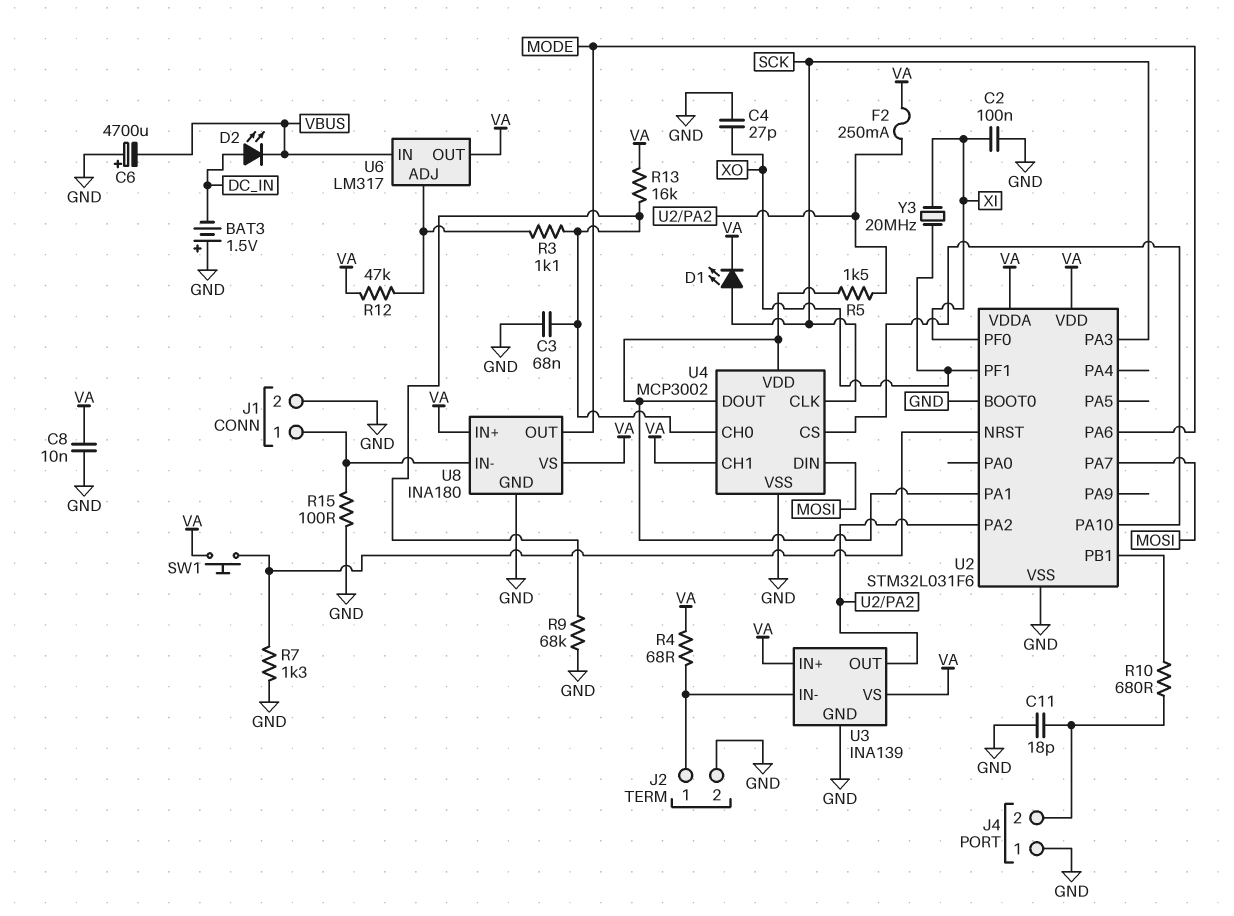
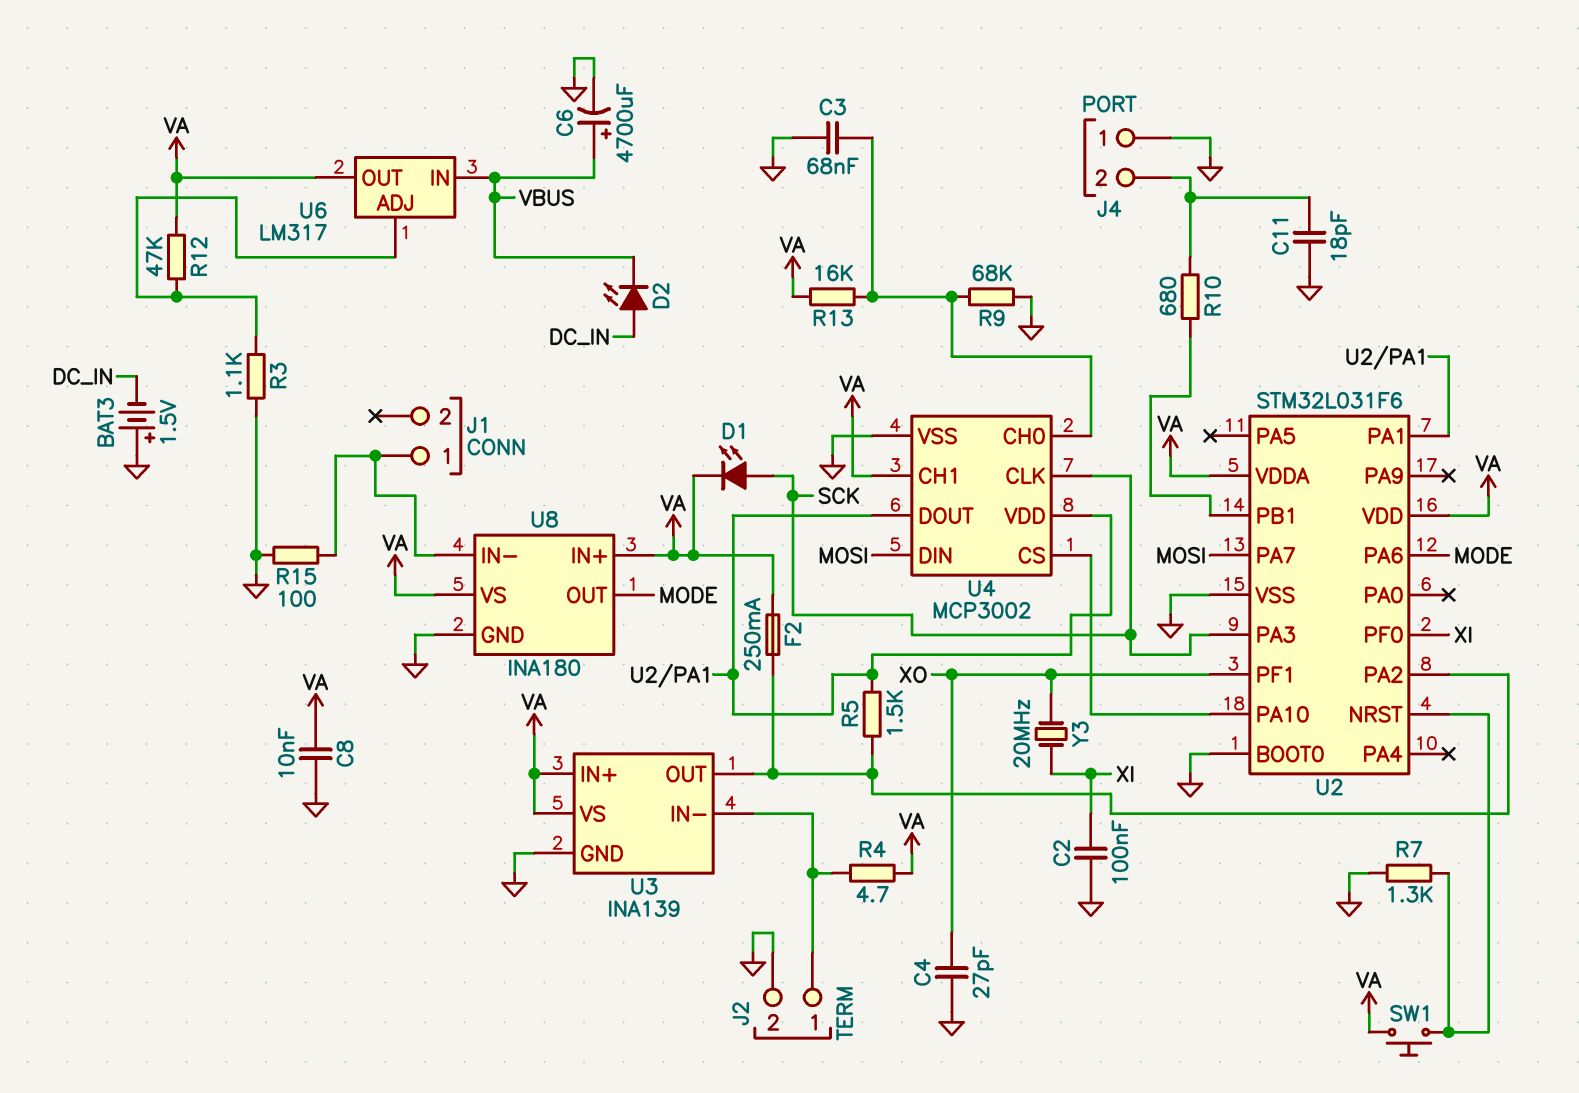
C6: 4700uF (plus GND, minus VBUS) -> 4700uF (plus VBUS, minus GND)
J1 pin 2: GND -> none
R3: 1.1k (U4/CH0, U6/ADJ) -> 1.1k (GND, U6/ADJ)
R4: 68 (J2/1, VA) -> 4.7 (J2/1, VA)

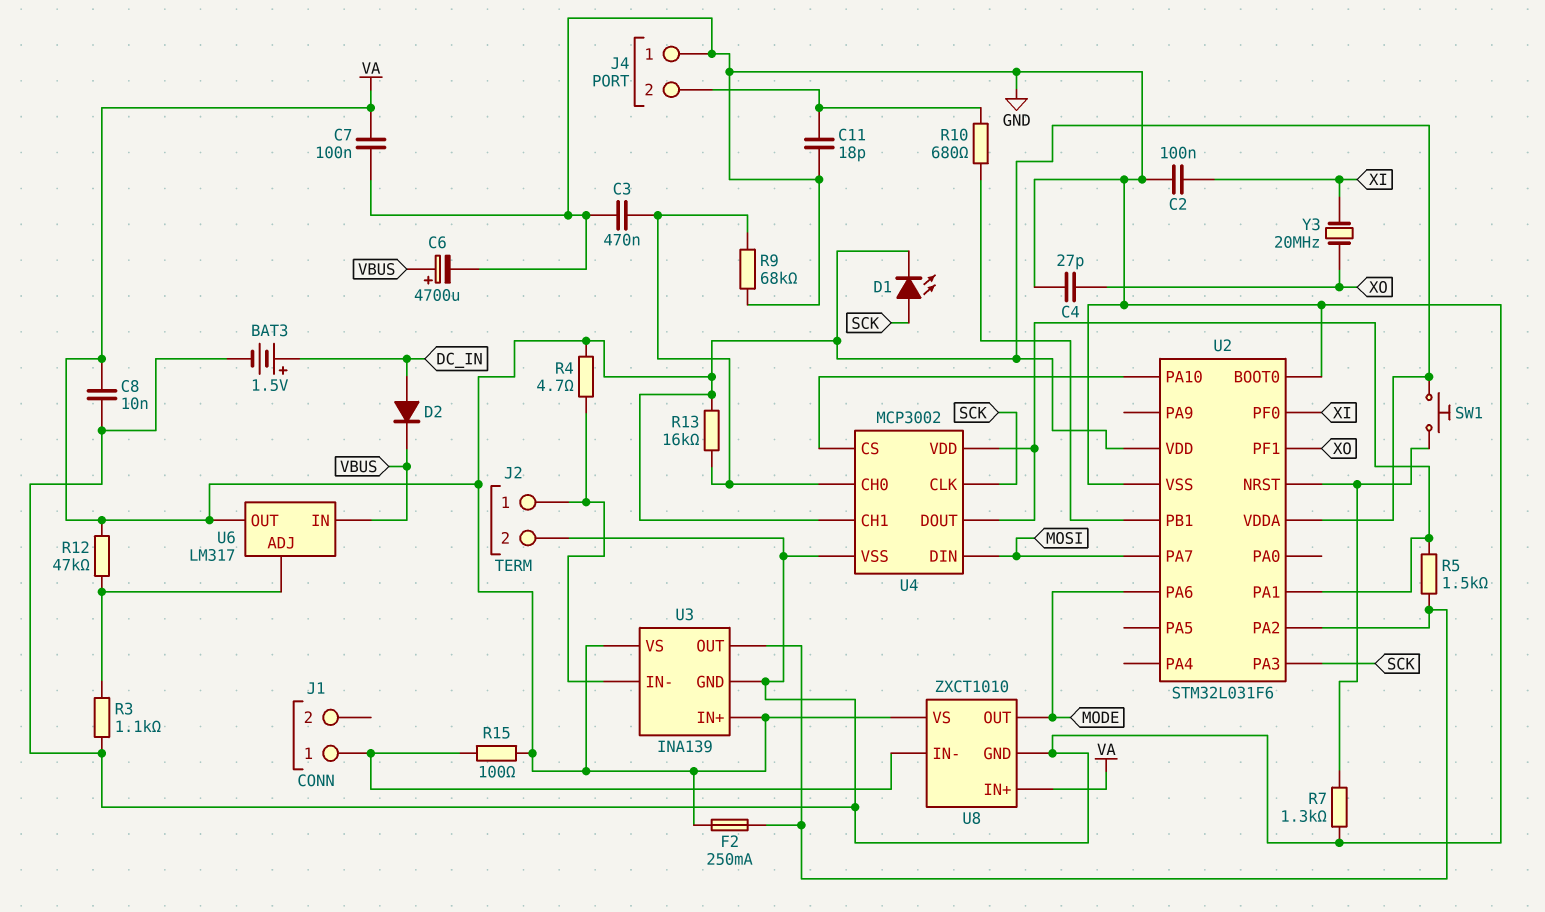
BAT3: 1.5V (plus GND, minus DC_IN) -> 1.5V (plus DC_IN, minus GND)
C3: 68nF (GND, U4/CH0) -> 470nF (GND, U4/CH0)
C7: none -> 100nF (GND, VA)
D2: LED (A DC_IN, K VBUS) -> diode (A DC_IN, K VBUS)
R15: 100 (GND, J1/1) -> 100 (J1/1, VA)
U8: INA180 -> ZXCT1010

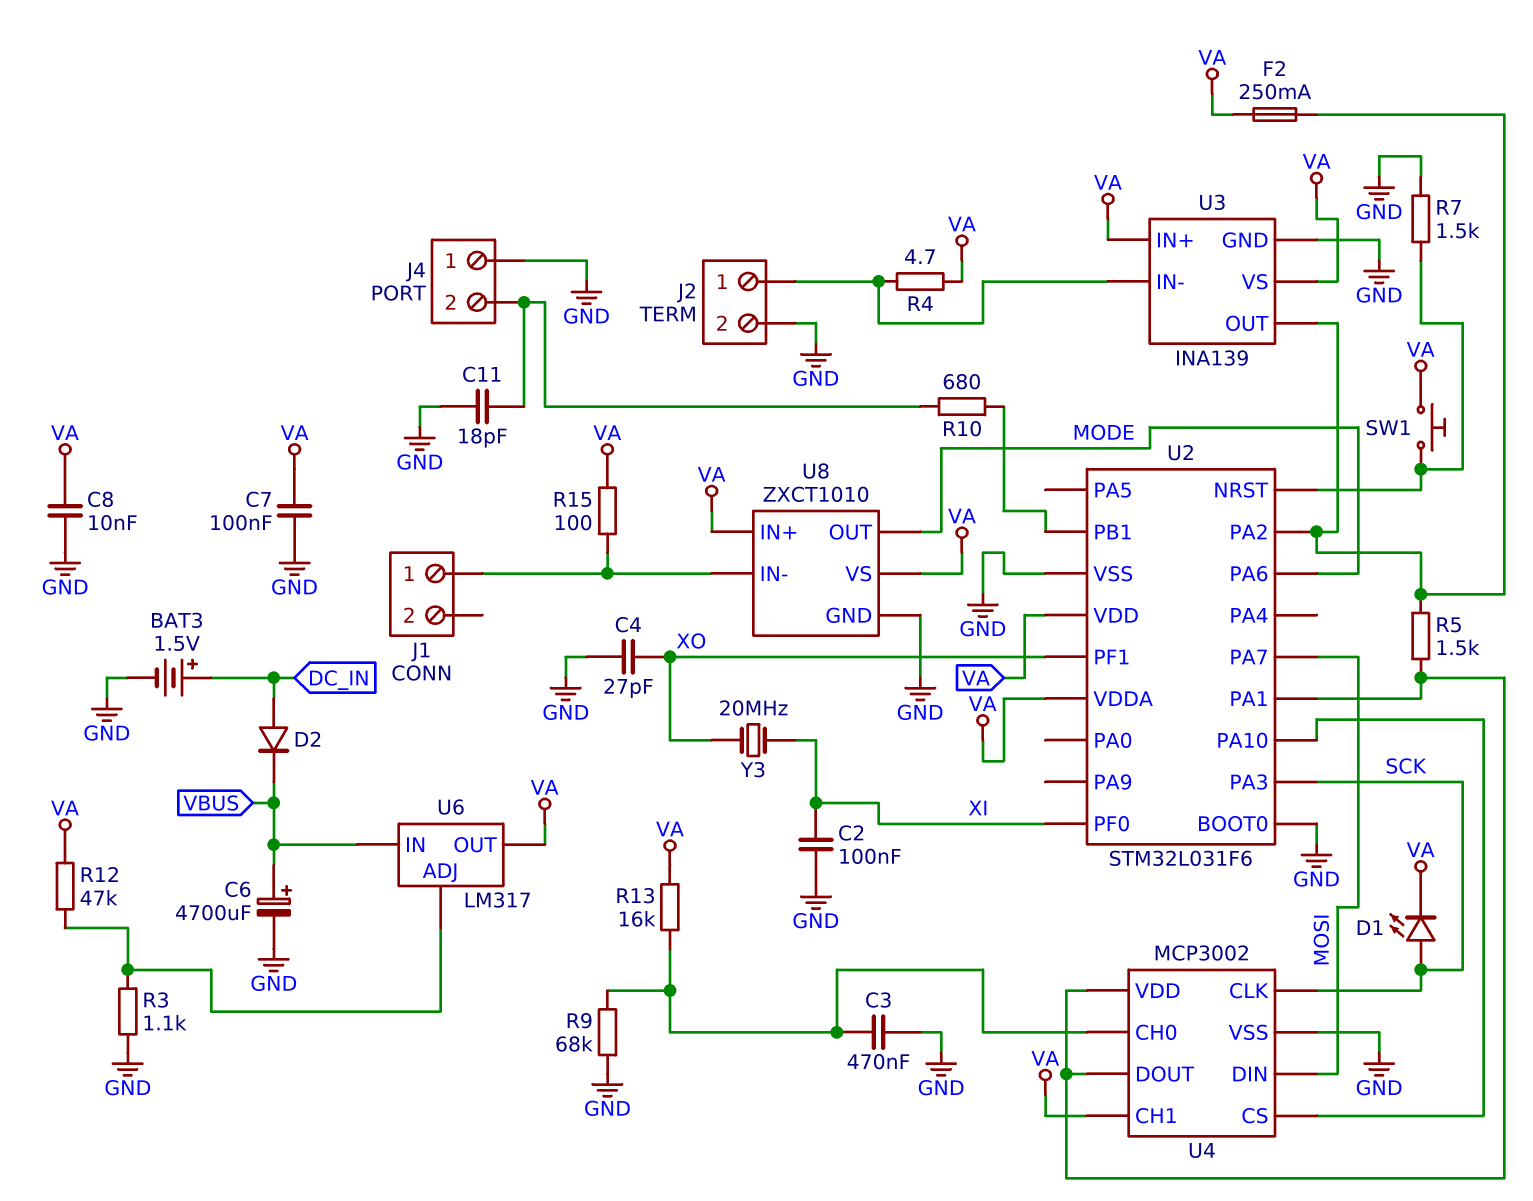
R7: 1.3k (GND, U2/NRST) -> 1.5k (GND, U2/NRST)

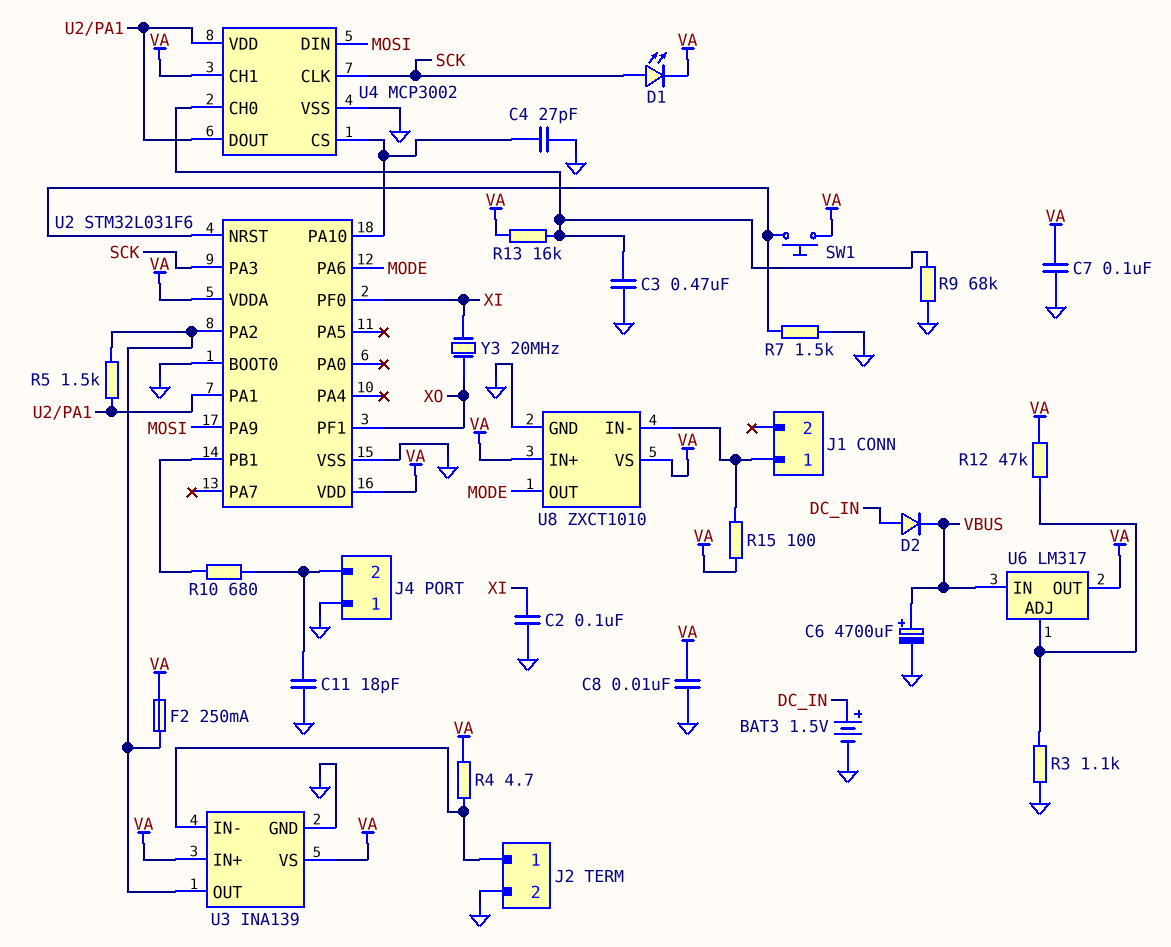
C4: 27pF (GND, XO) -> 27pF (GND, U2/PA10)
U2 pin PA7: MOSI -> none
U2 pin PA9: none -> MOSI

